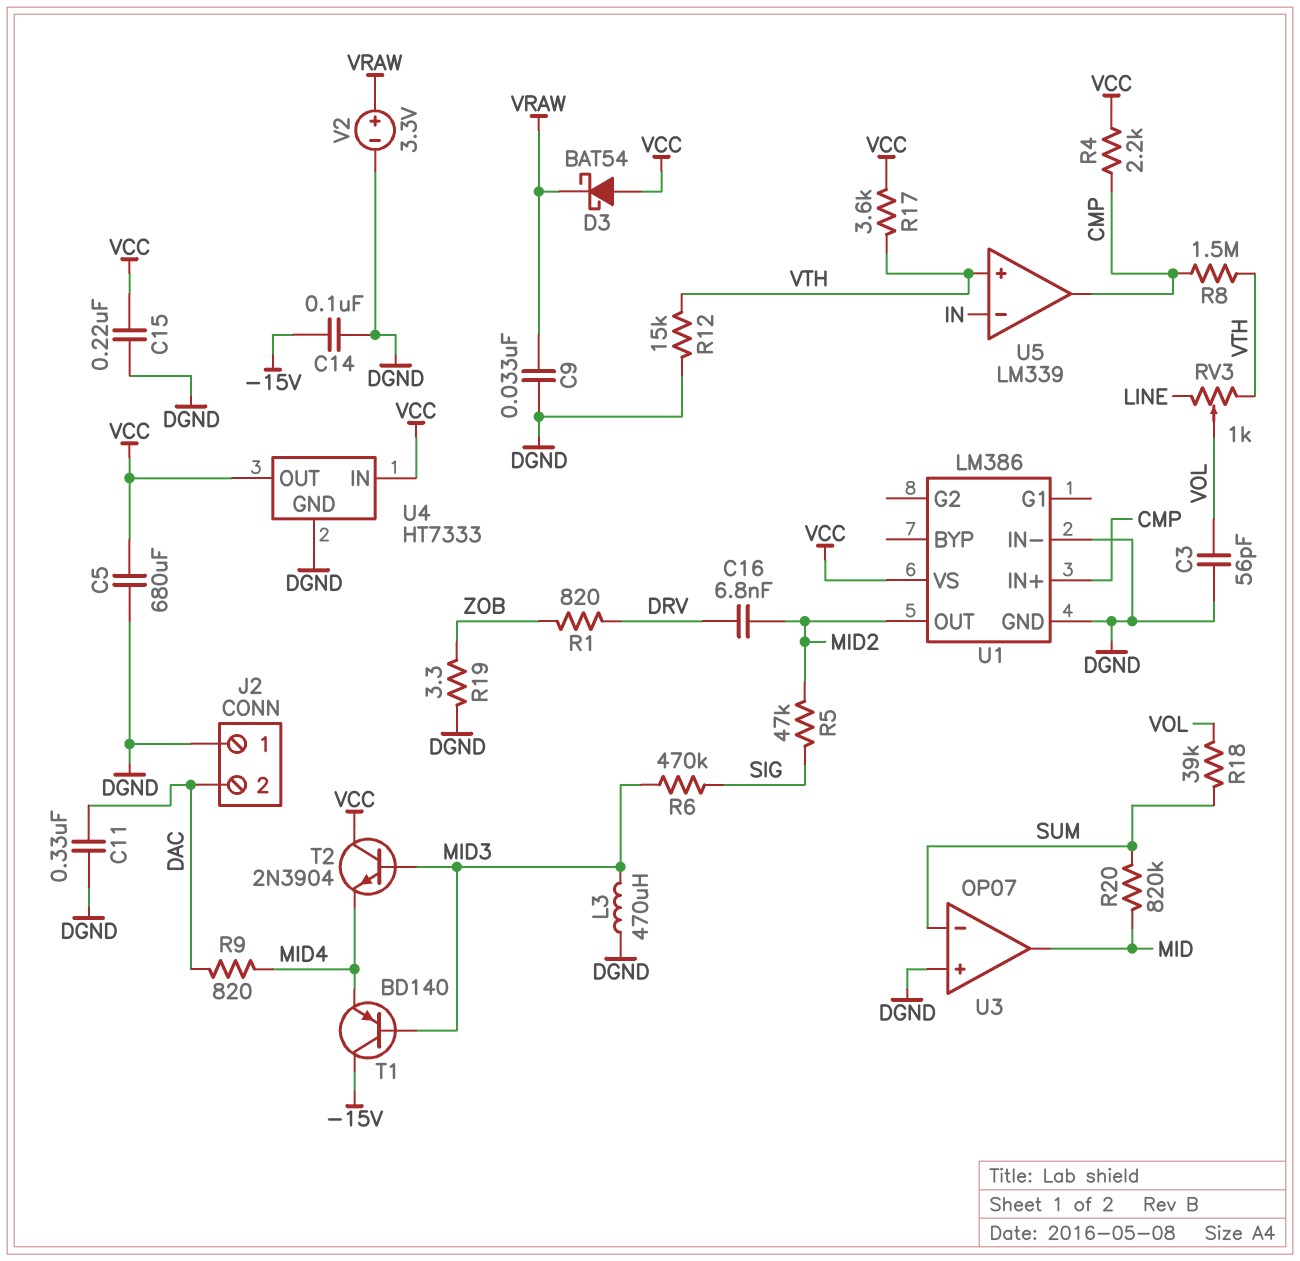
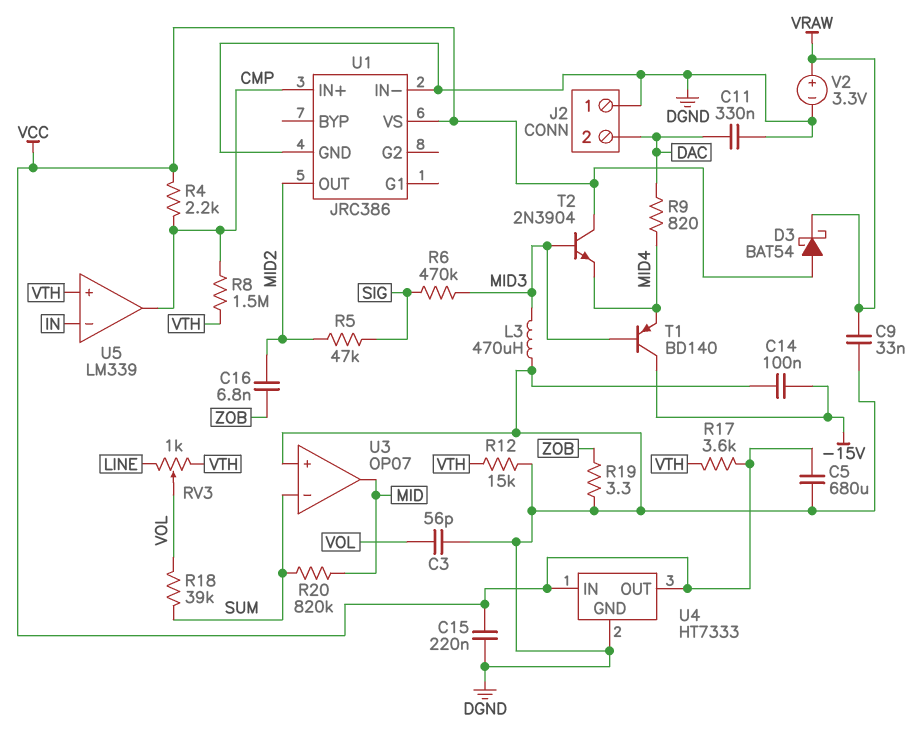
C16: 6.8nF (DRV, MID2) -> 6.8nF (MID2, ZOB)
R1: 820 (DRV, ZOB) -> none
U1: LM386 -> JRC386

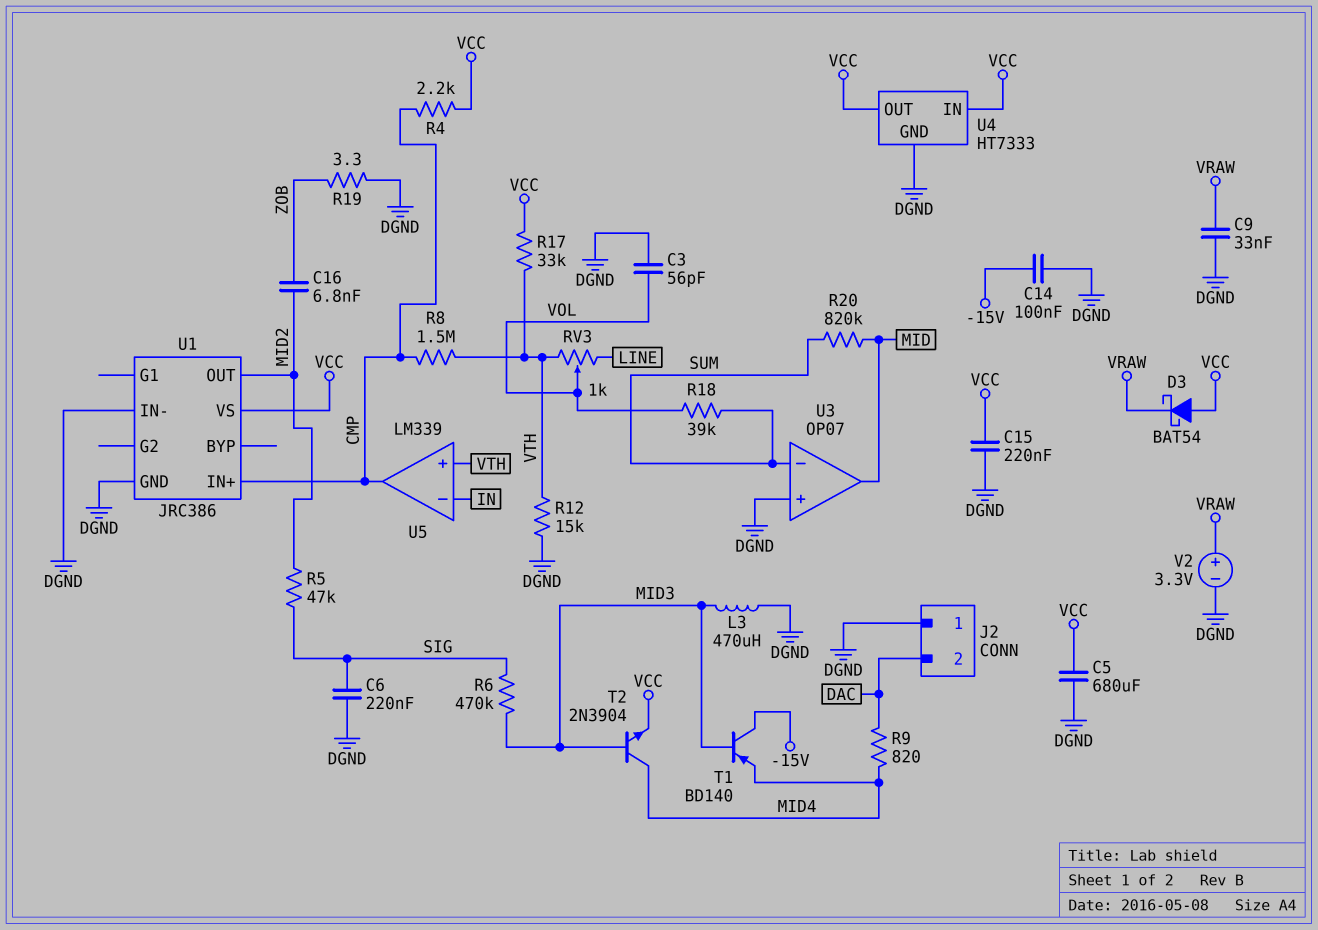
C6: none -> 220nF (DGND, SIG)
C11: 330nF (DAC, DGND) -> none
R17: 3.6k (VCC, VTH) -> 33k (VCC, VTH)
T2: NPN 2N3904 (B MID3, C VCC, E MID4) -> NPN 2N3904 (B MID3, C MID4, E VCC)

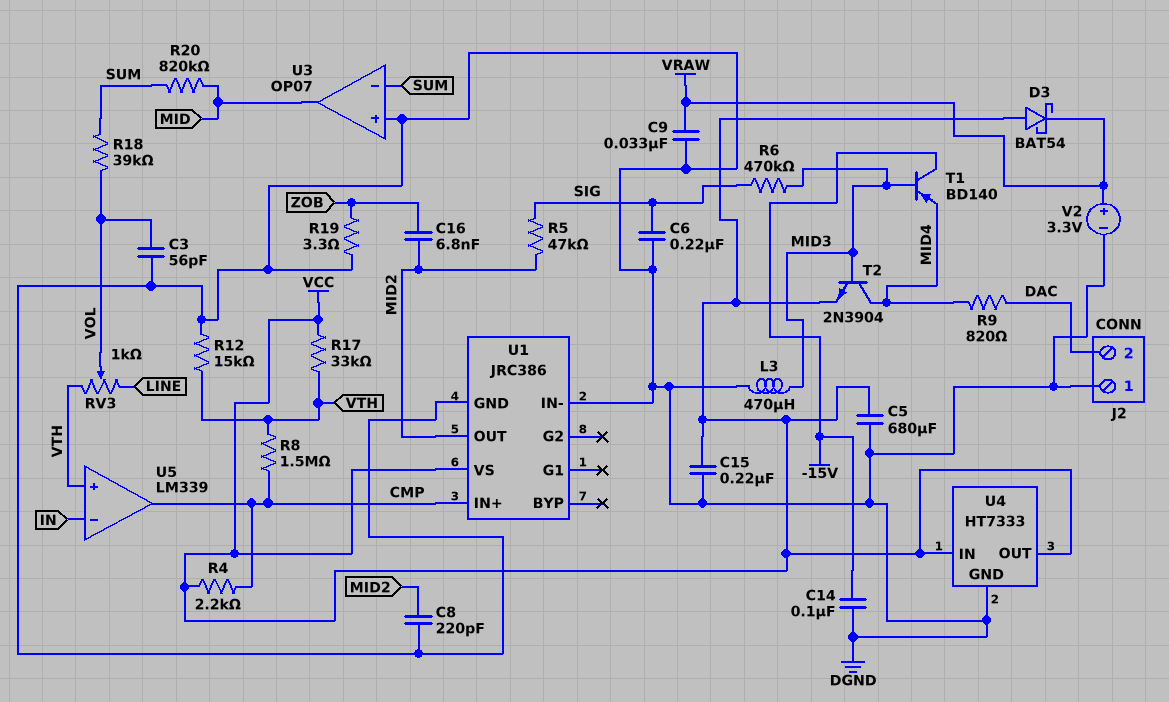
C8: none -> 220pF (DGND, MID2)

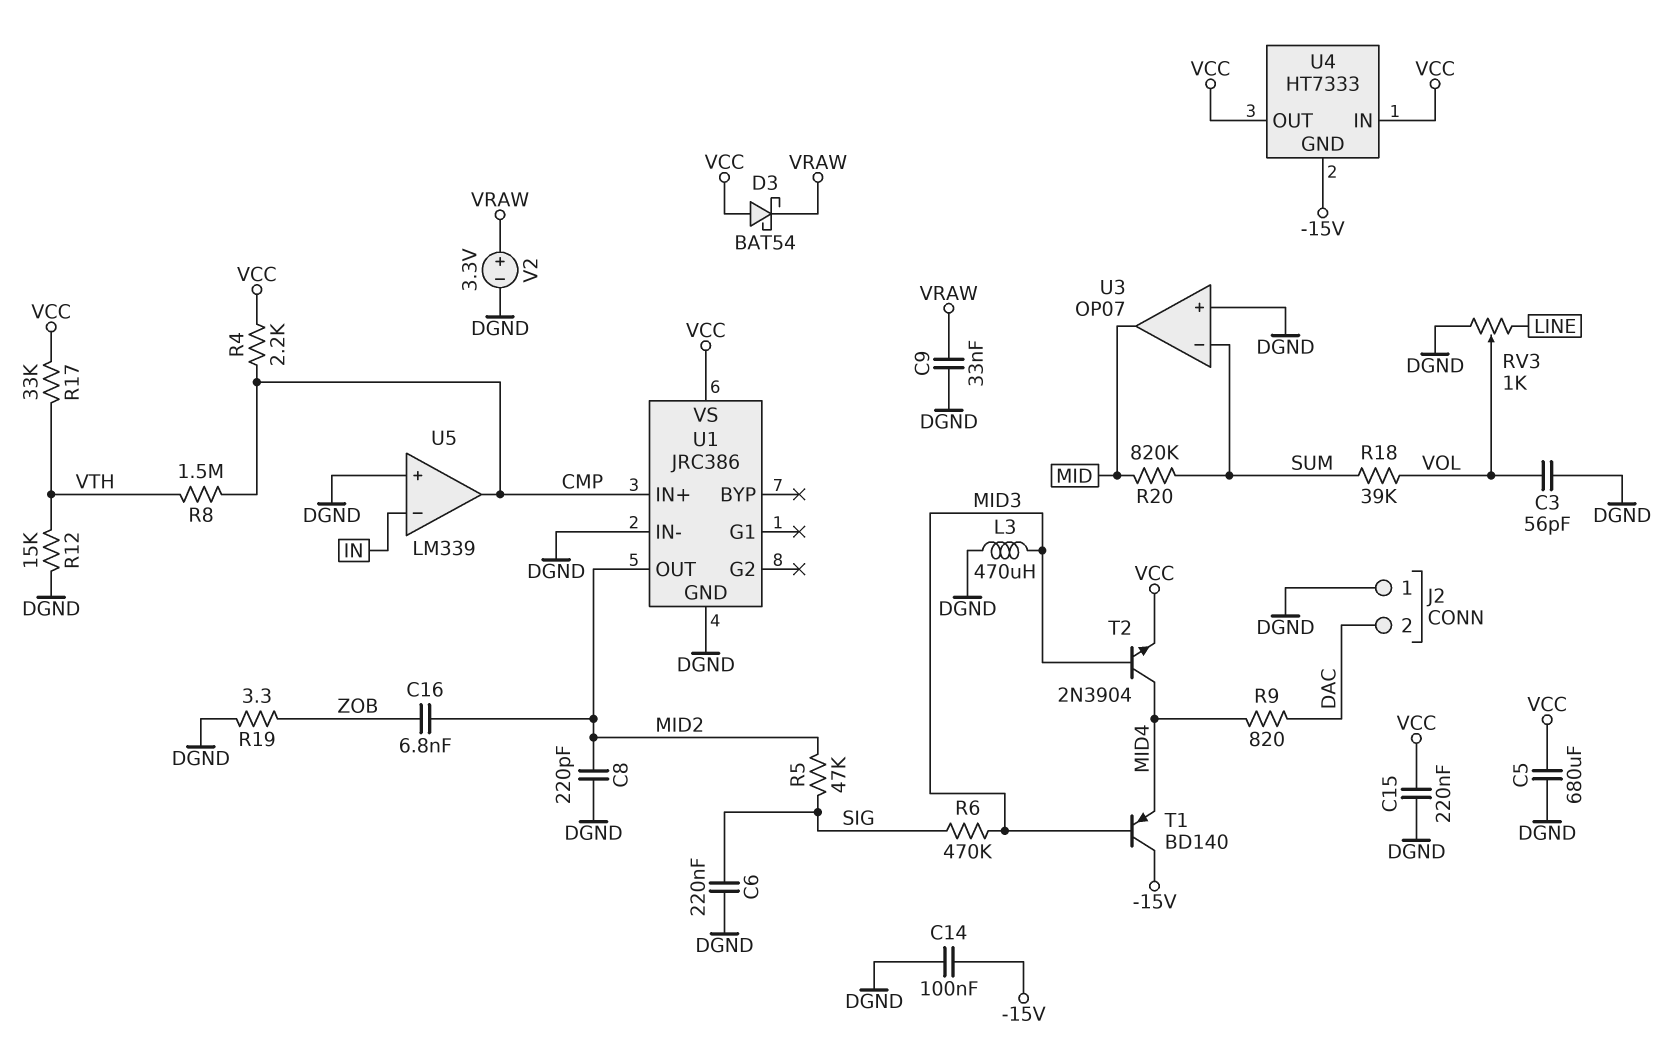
RV3: 1k (LINE, VTH, wiper VOL) -> 1k (DGND, LINE, wiper VOL)
U4 pin GND: DGND -> -15V
U5 pin in+: VTH -> DGND

